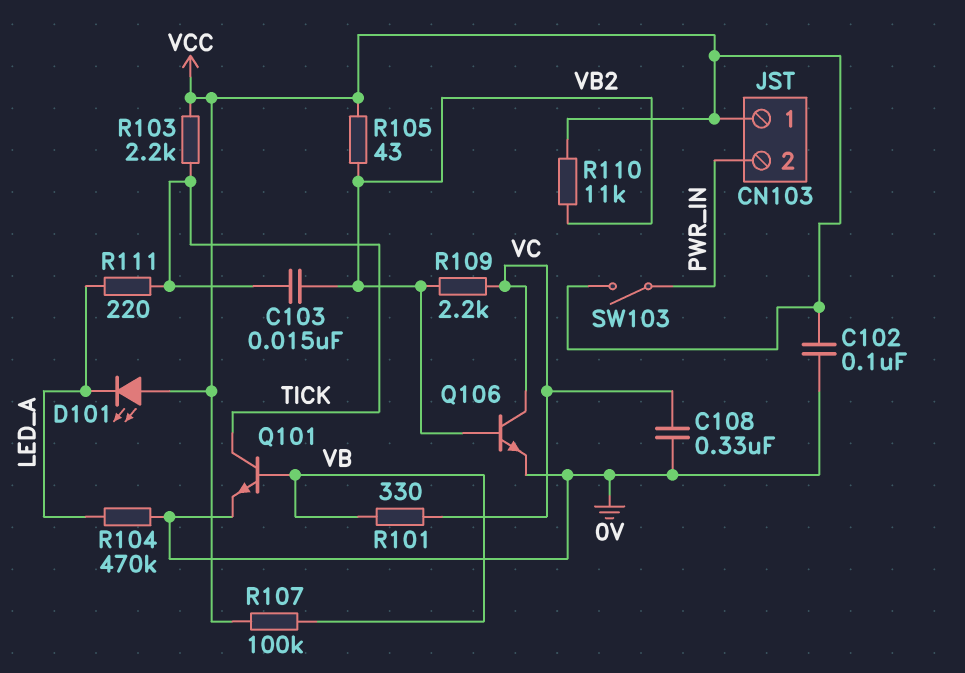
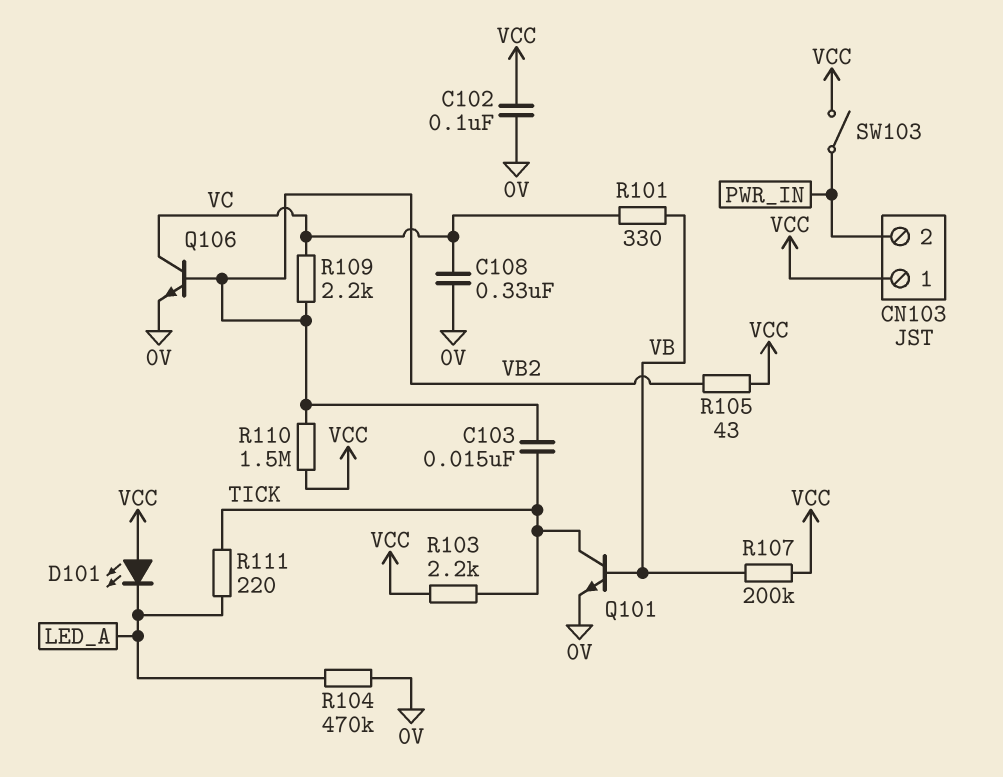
R107: 100k (VB, VCC) -> 200k (VB, VCC)
R110: 11k (VB2, VCC) -> 1.5M (VB2, VCC)

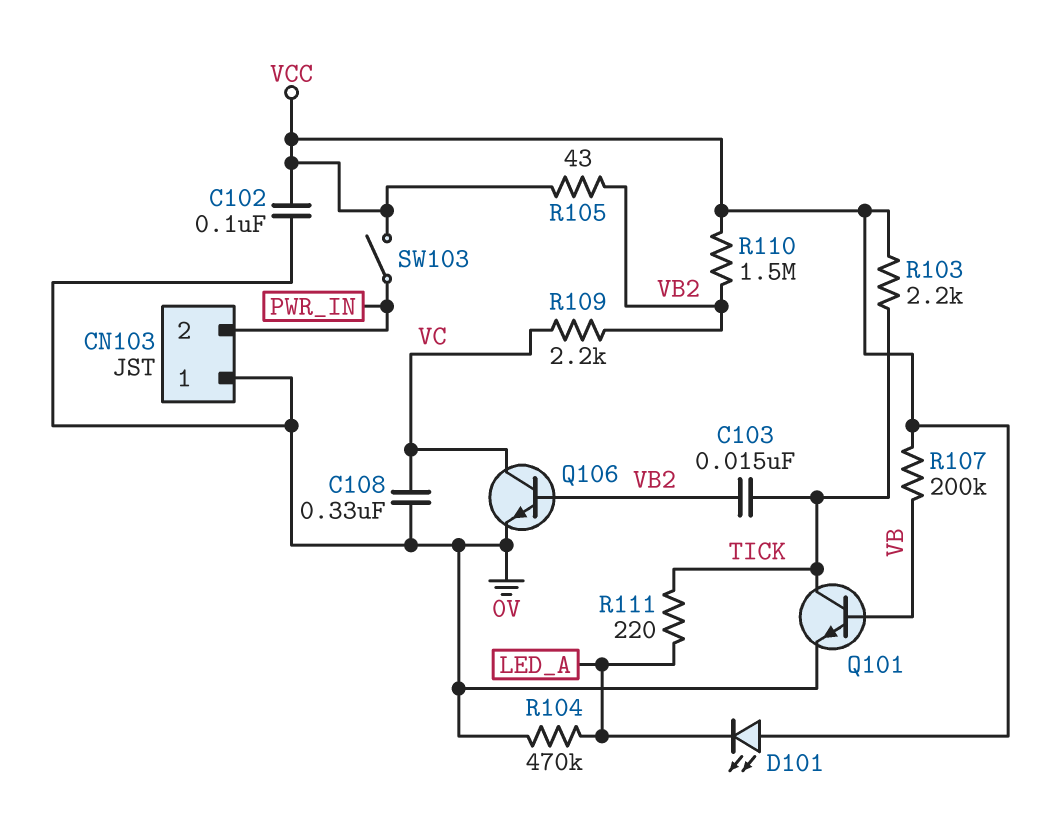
CN103 pin 1: VCC -> 0V
R101: 330 (VB, VC) -> none

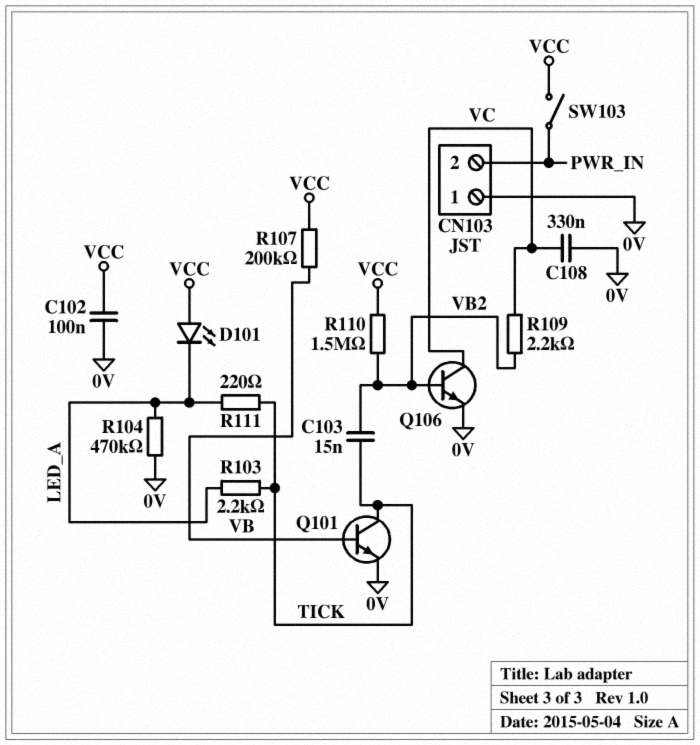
R103: 2.2k (TICK, VCC) -> 2.2k (LED_A, TICK)
R105: 43 (VB2, VCC) -> none

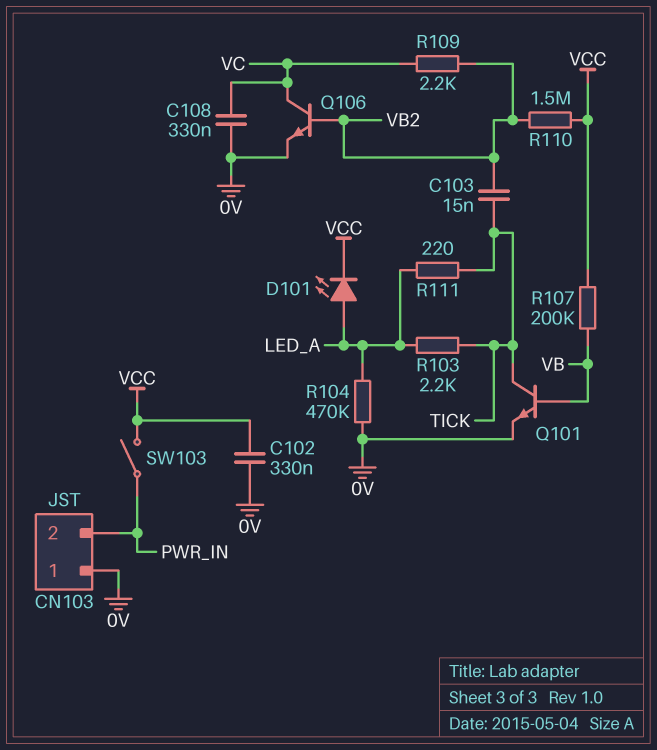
C102: 100nF (0V, VCC) -> 330nF (0V, VCC)
D101: LED (A VCC, K LED_A) -> LED (A LED_A, K VCC)

